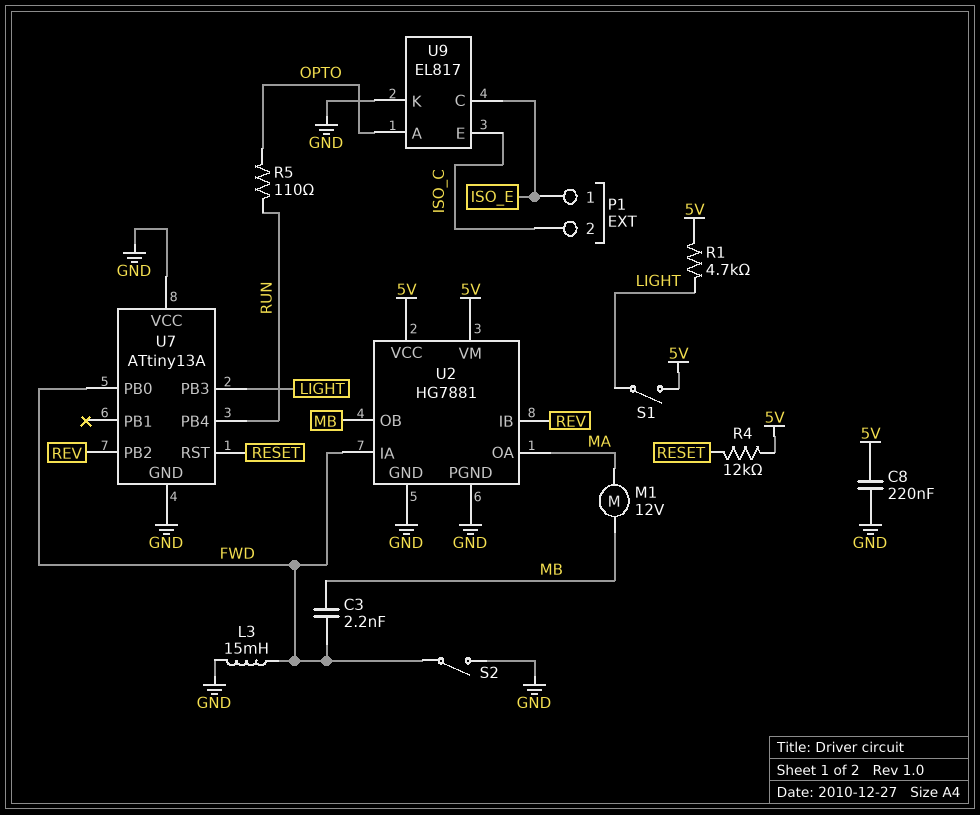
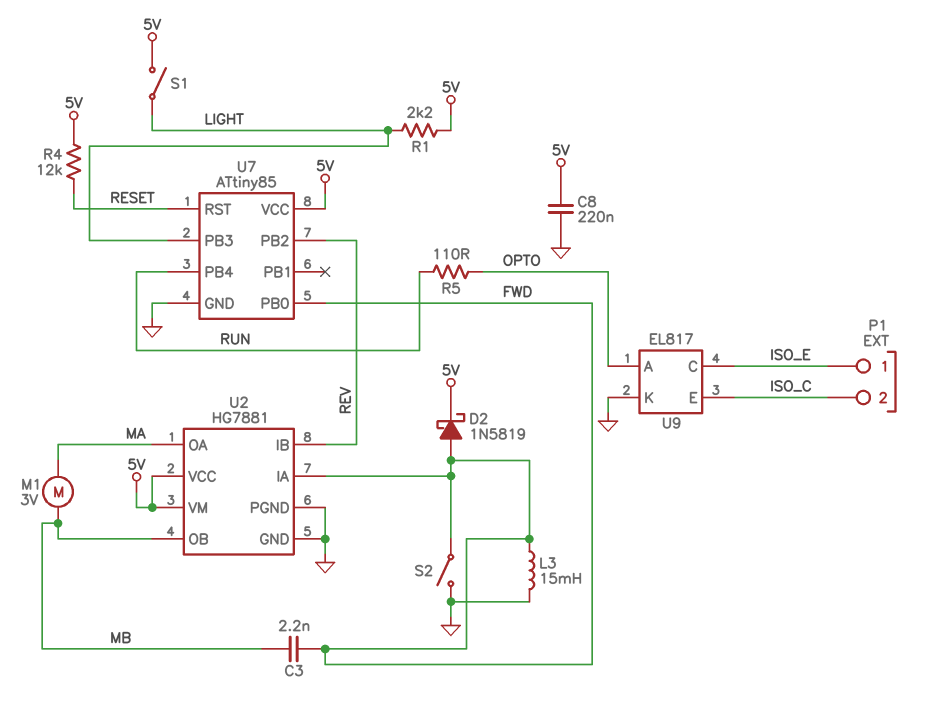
D2: none -> schottky 1N5819 (A FWD, K 5V)
M1: motor 12V (MA, MB) -> motor 3V (MA, MB)
R1: 4.7k (5V, LIGHT) -> 2.2k (5V, LIGHT)
U7: ATtiny13A -> ATtiny85
U7 pin VCC: GND -> 5V

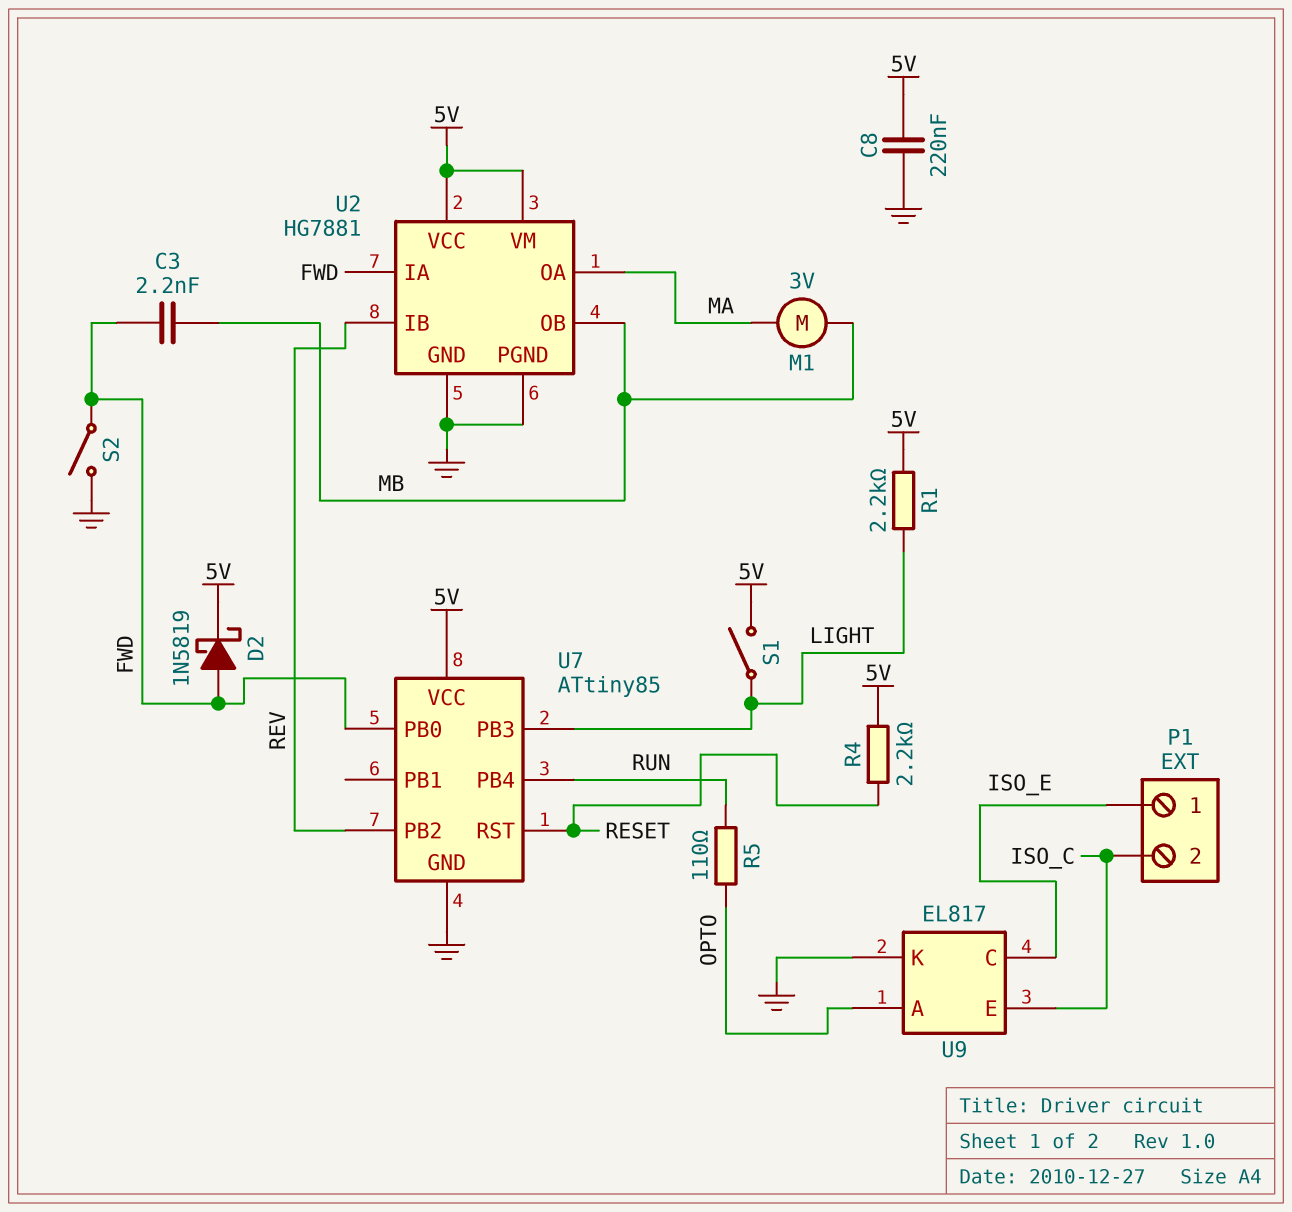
L3: 15mH (FWD, GND) -> none
R4: 12k (5V, RESET) -> 2.2k (5V, RESET)

